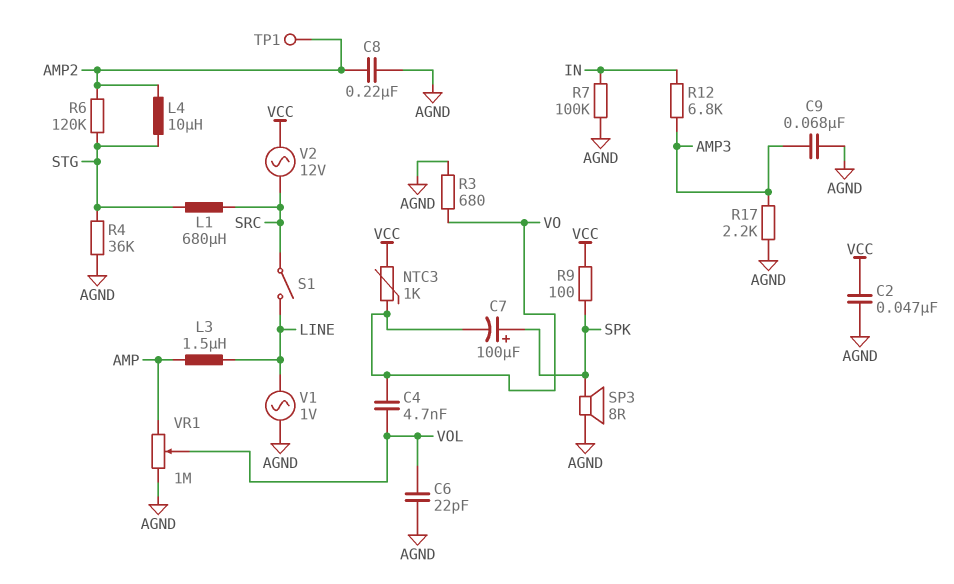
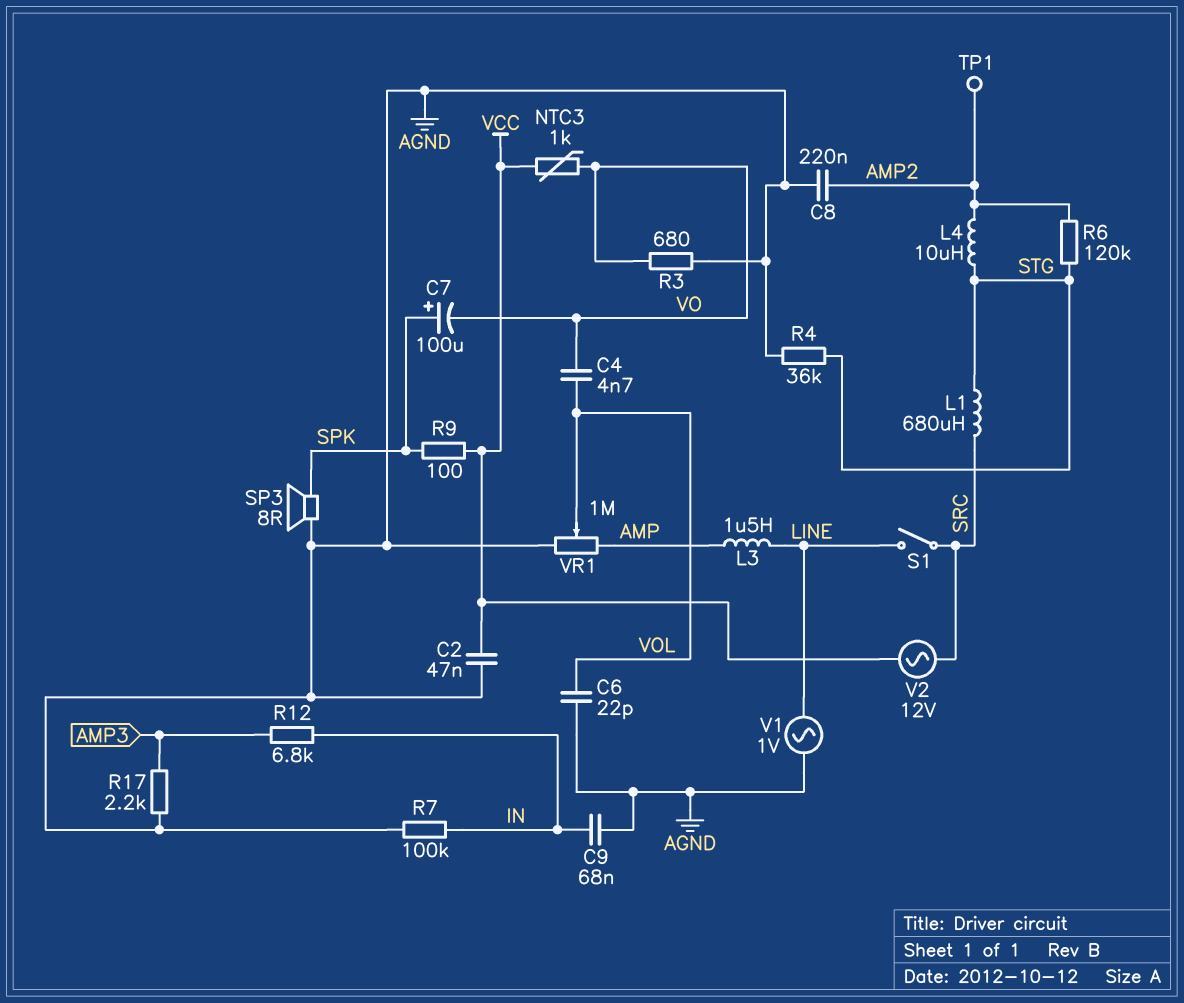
C9: 68nF (AGND, AMP3) -> 68nF (AGND, IN)

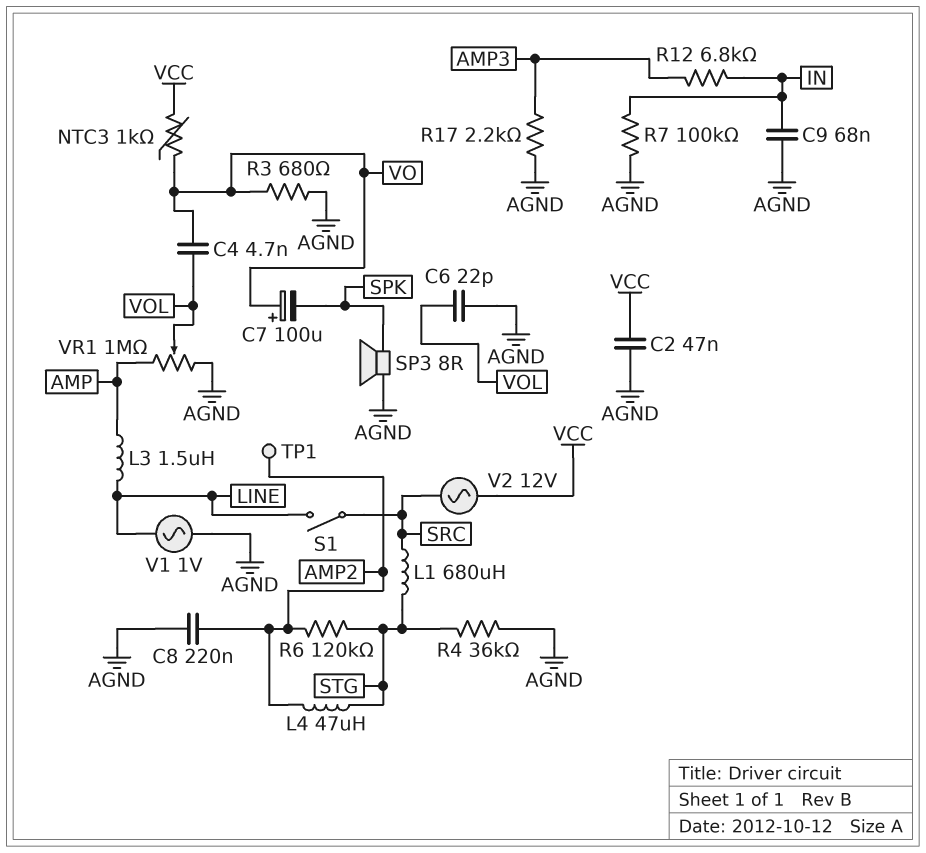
C7: 100uF (plus SPK, minus VO) -> 100uF (plus VO, minus SPK)
L4: 10uH (AMP2, STG) -> 47uH (AMP2, STG)
R9: 100 (SPK, VCC) -> none

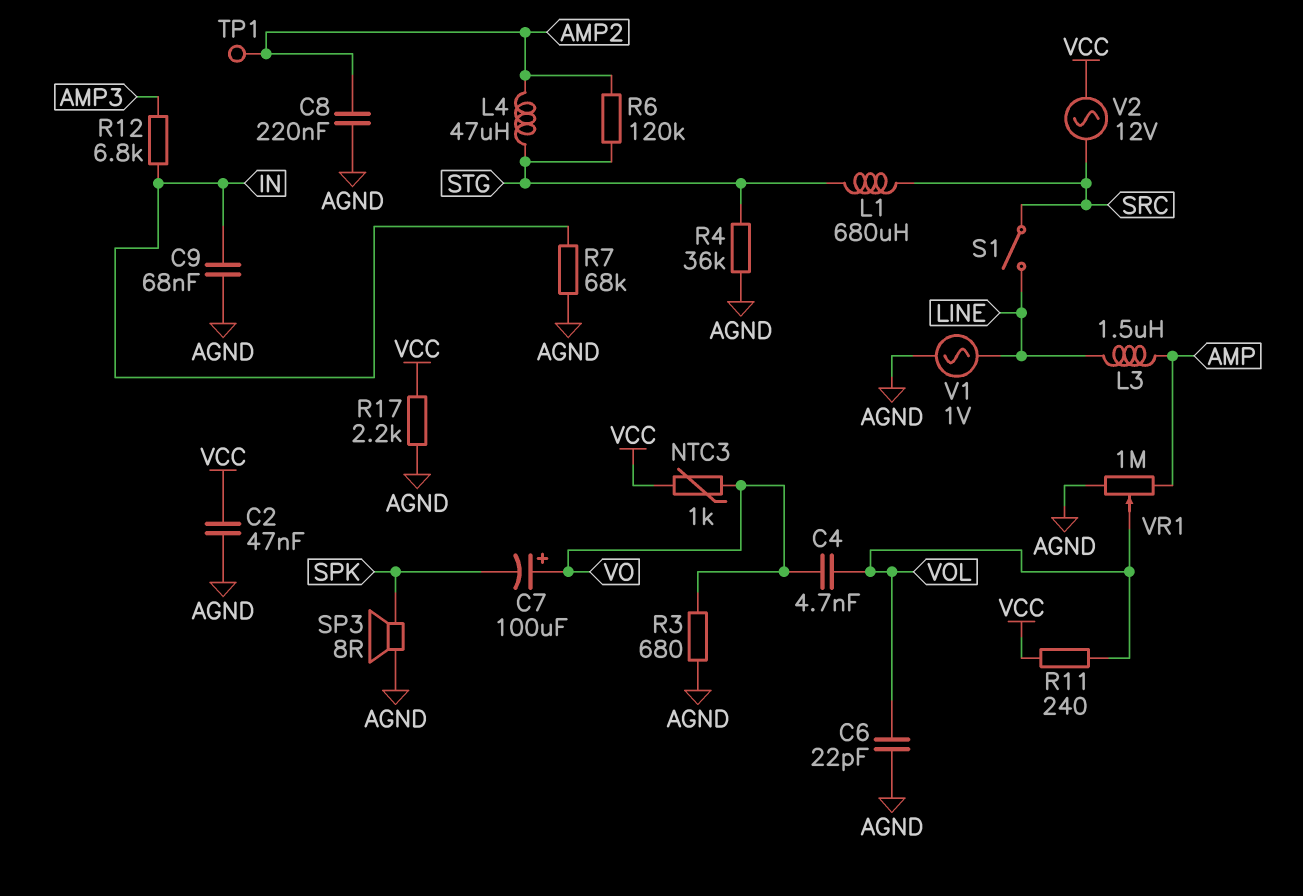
R7: 100k (AGND, IN) -> 68k (AGND, IN)
R11: none -> 240 (VCC, VOL)
R17: 2.2k (AGND, AMP3) -> 2.2k (AGND, VCC)

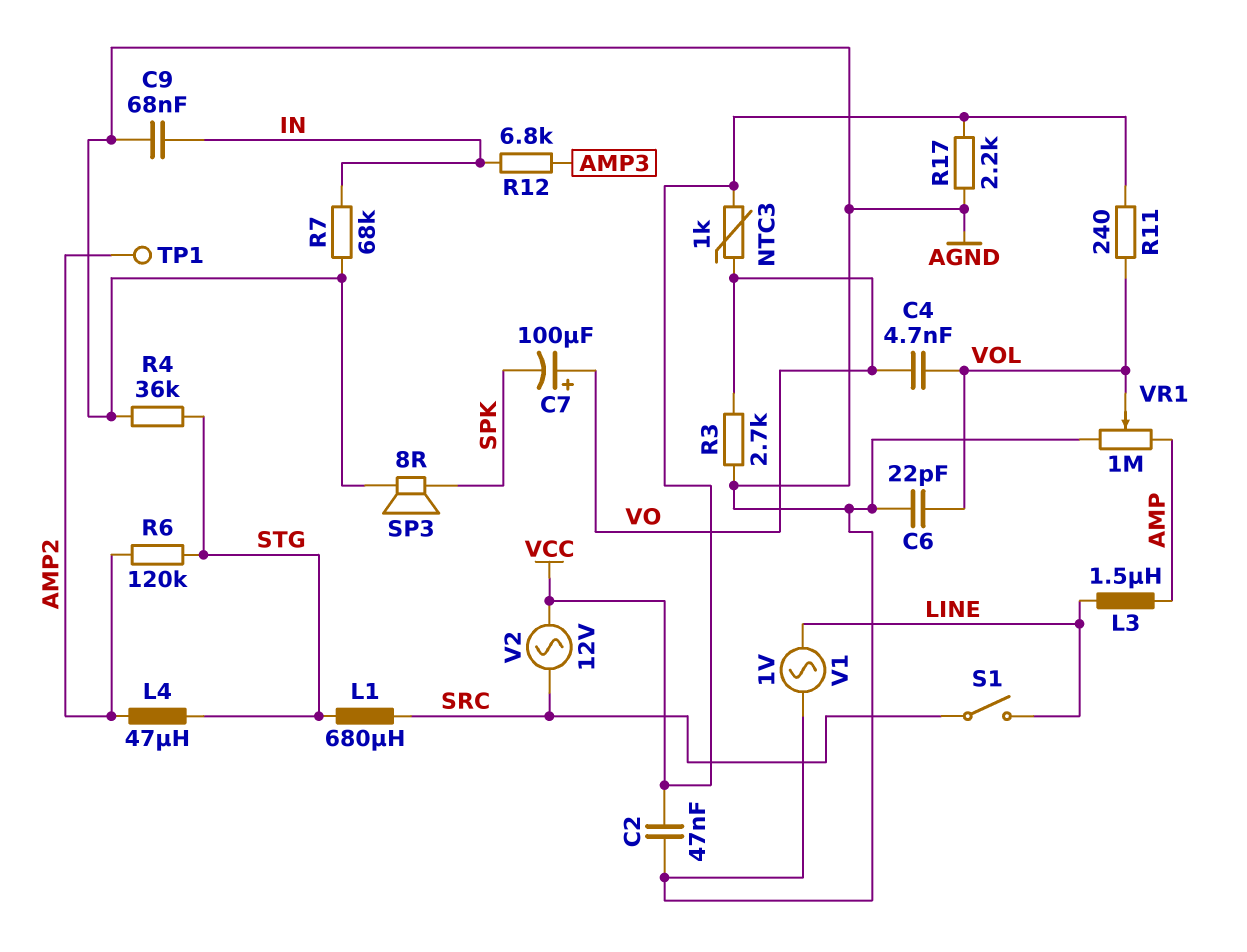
C8: 220nF (AGND, AMP2) -> none
R3: 680 (AGND, VO) -> 2.7k (AGND, VO)

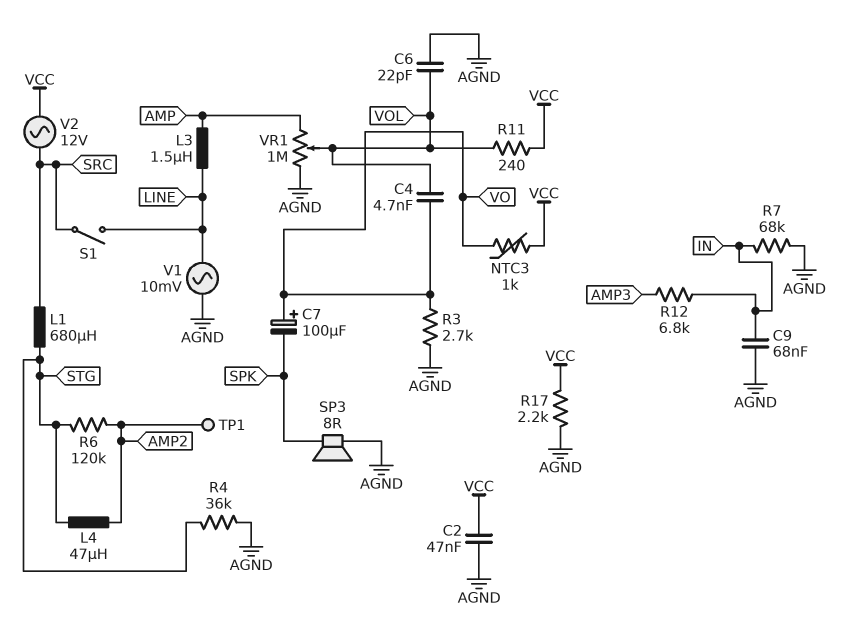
V1: AC 1V (AGND, LINE) -> AC 10mV (AGND, LINE)

